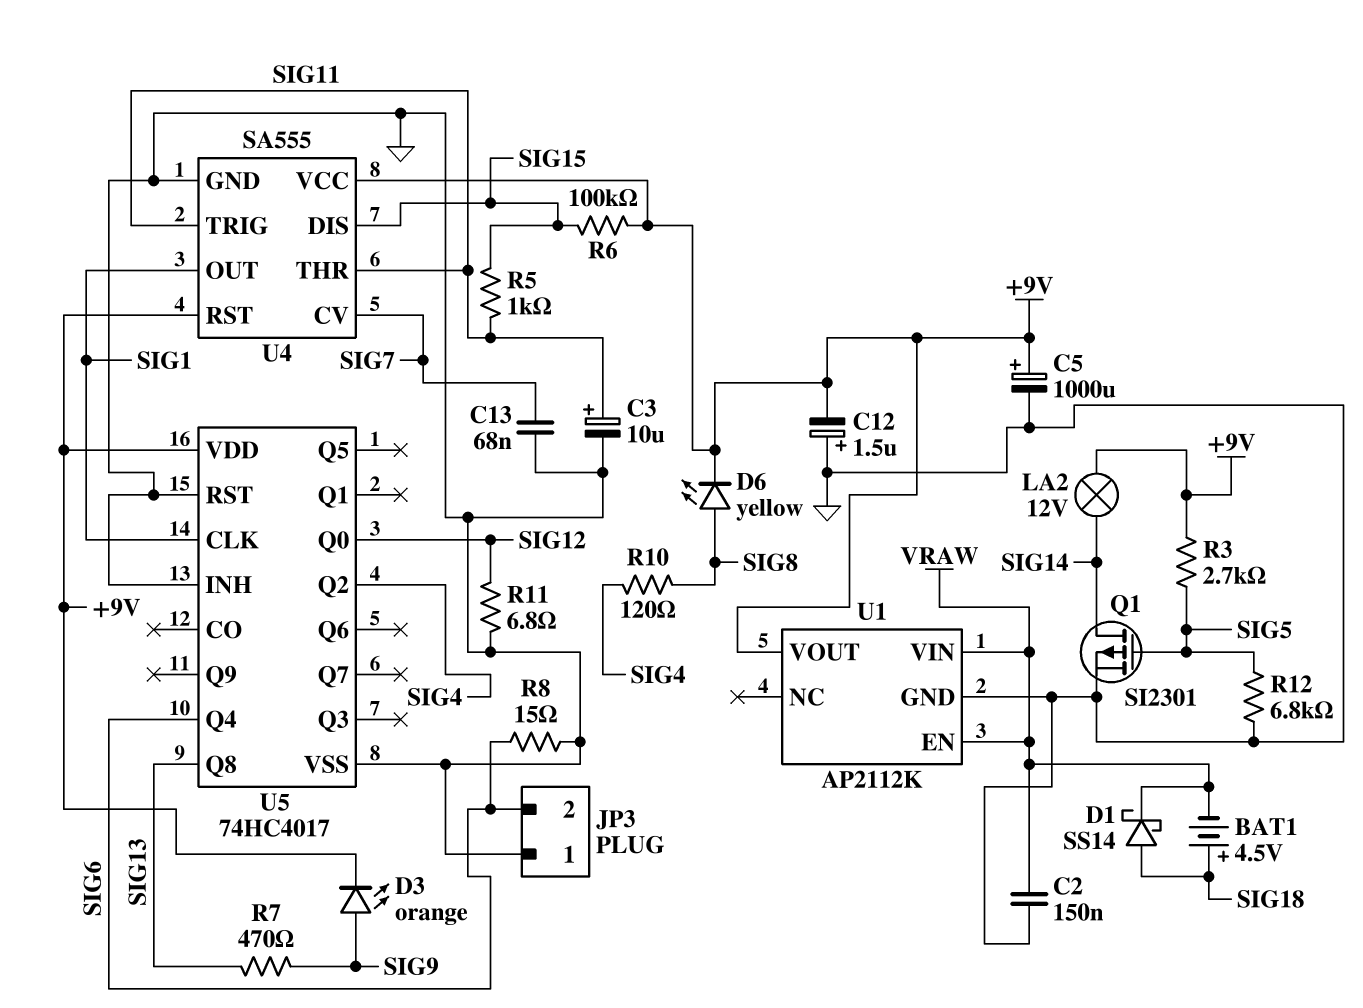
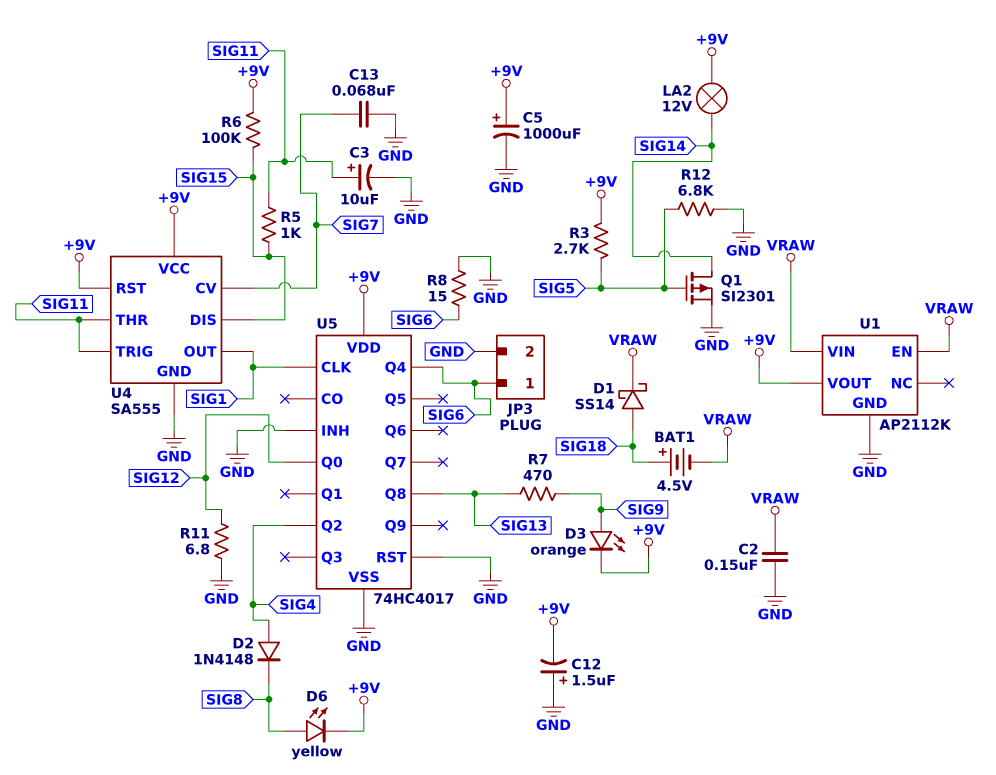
D2: none -> diode 1N4148 (A SIG4, K SIG8)
JP3 pin 1: GND -> SIG6
JP3 pin 2: SIG6 -> GND
R10: 120 (SIG4, SIG8) -> none

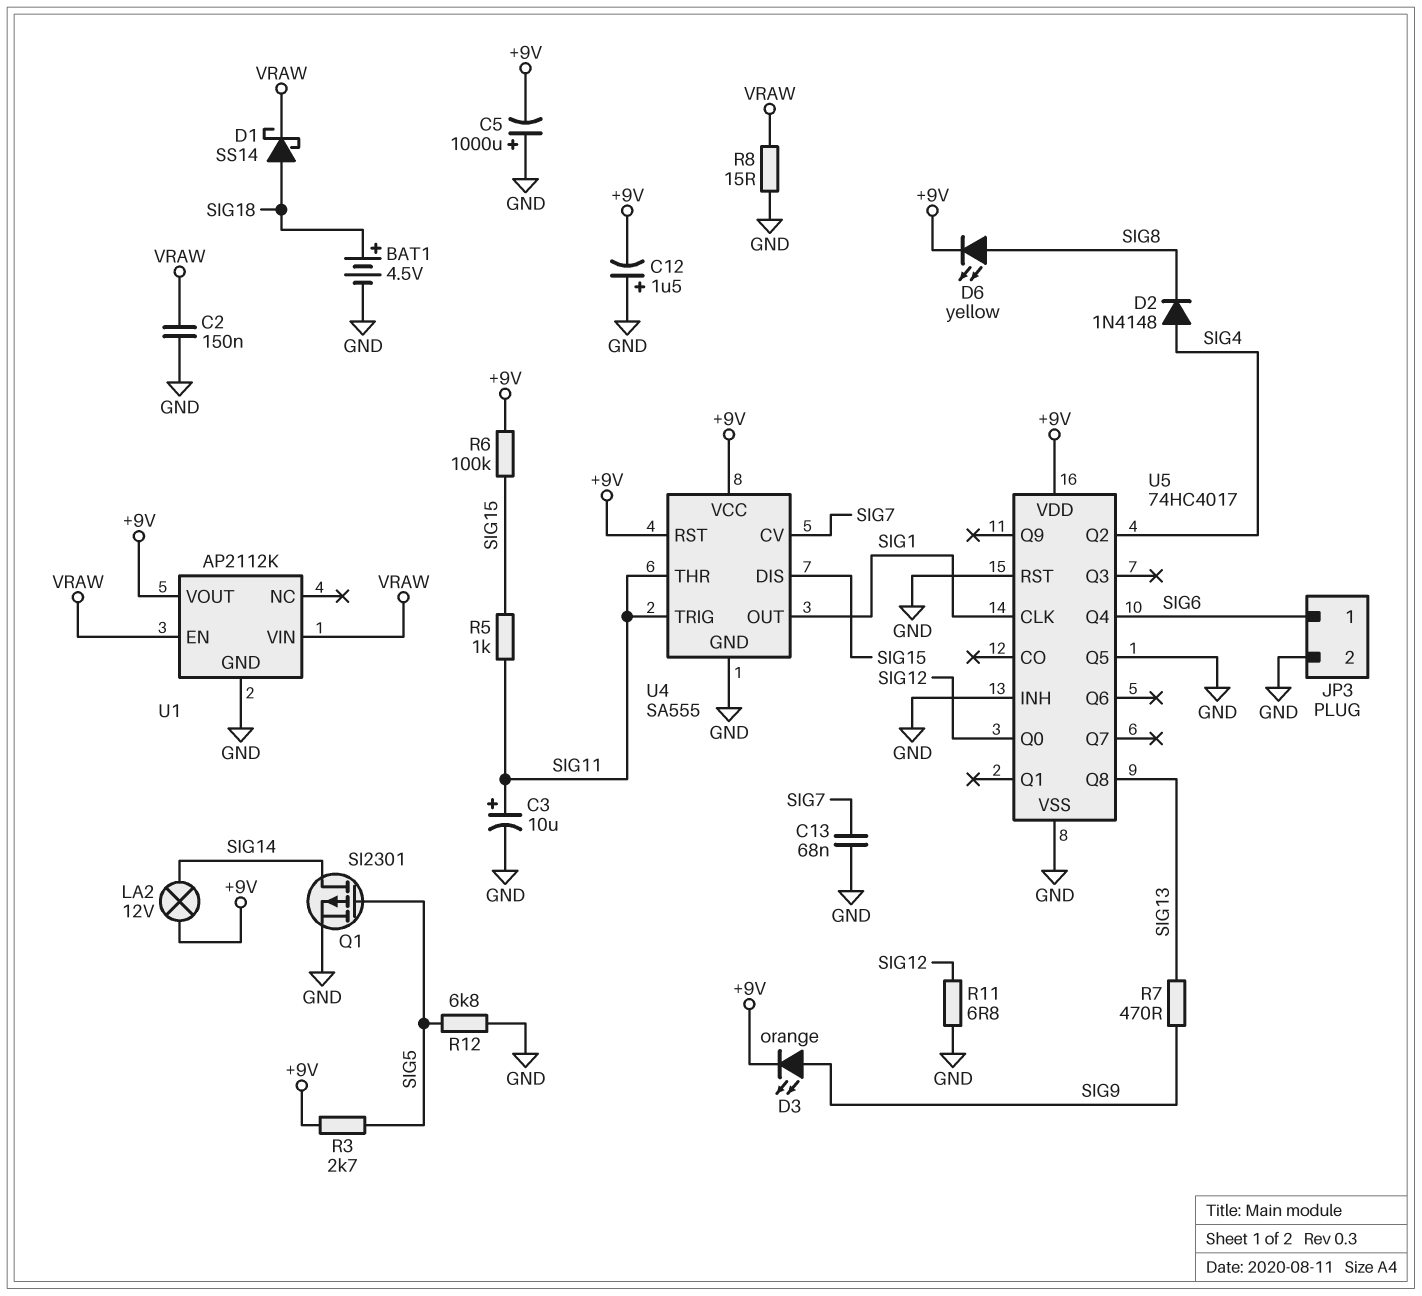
BAT1: 4.5V (plus SIG18, minus VRAW) -> 4.5V (plus SIG18, minus GND)
C5: 1000uF (plus +9V, minus GND) -> 1000uF (plus GND, minus +9V)
R8: 15 (GND, SIG6) -> 15 (GND, VRAW)
U5 pin Q5: none -> GND

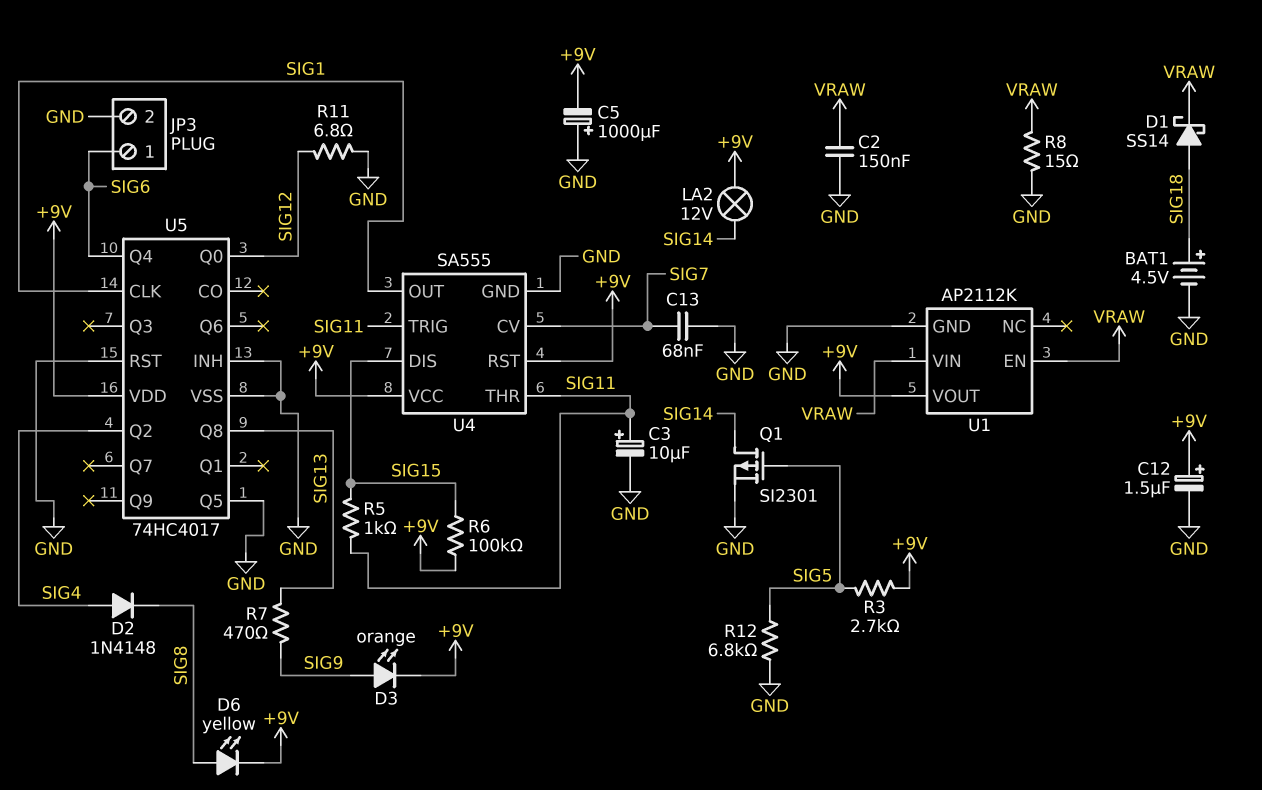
C12: 1.5uF (plus GND, minus +9V) -> 1.5uF (plus +9V, minus GND)

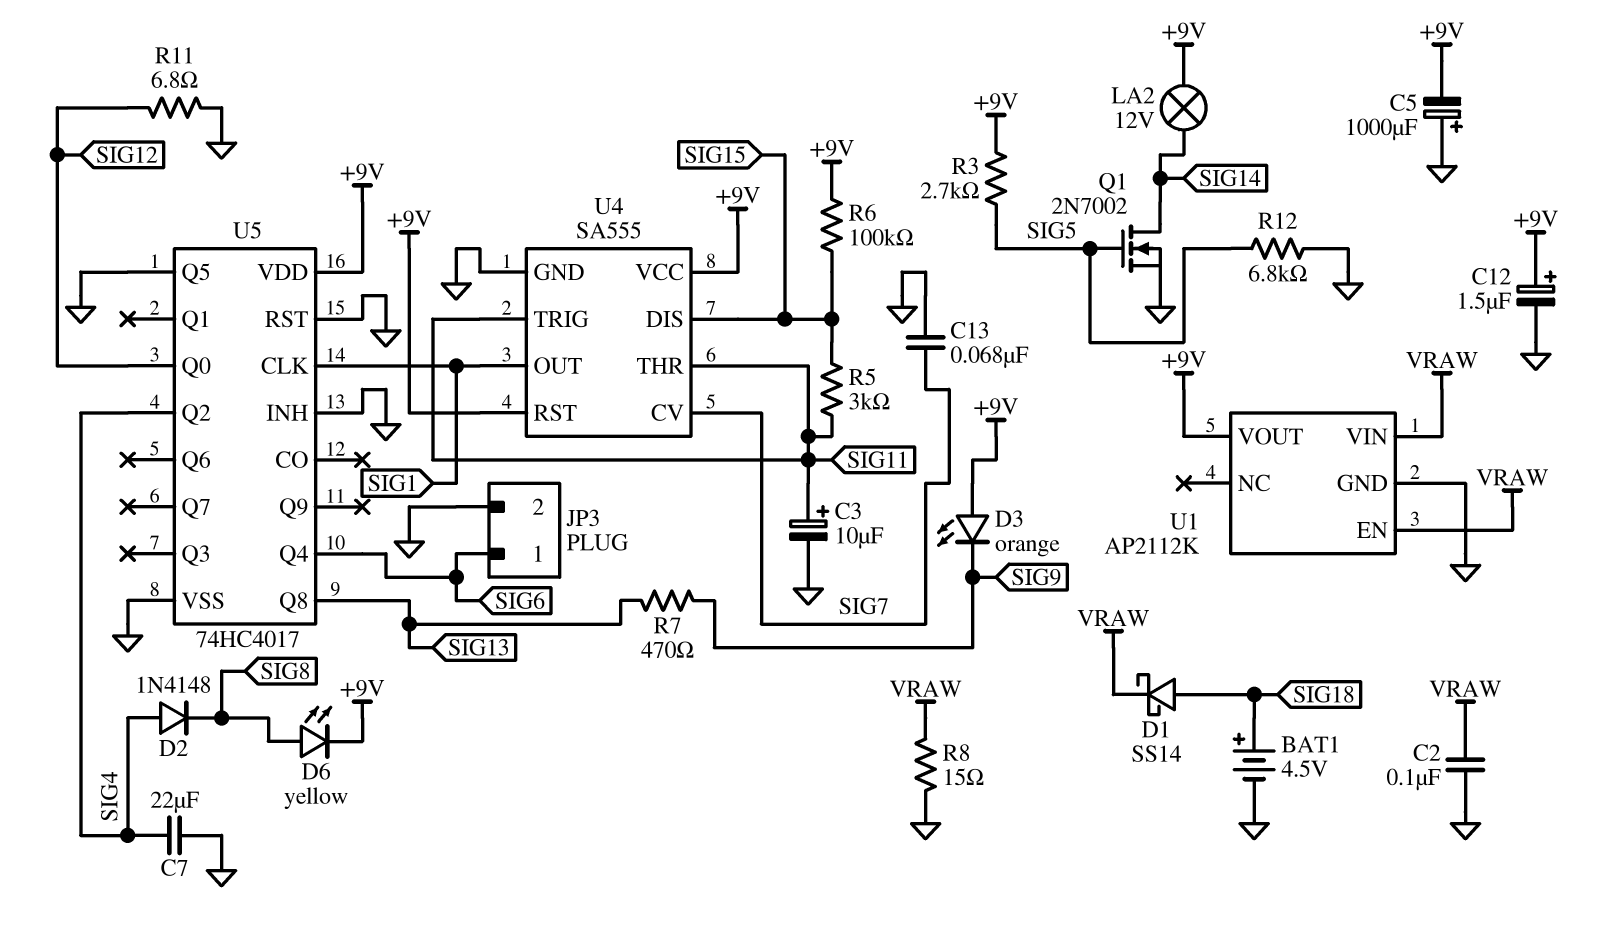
C2: 150nF (GND, VRAW) -> 100nF (GND, VRAW)
C7: none -> 22uF (GND, SIG4)
D3: LED orange (A SIG9, K +9V) -> LED orange (A +9V, K SIG9)
Q1: PMOS SI2301 (G SIG5, D SIG14, S GND) -> NMOS 2N7002 (G SIG5, D SIG14, S GND)
R5: 1k (SIG11, SIG15) -> 3k (SIG11, SIG15)

